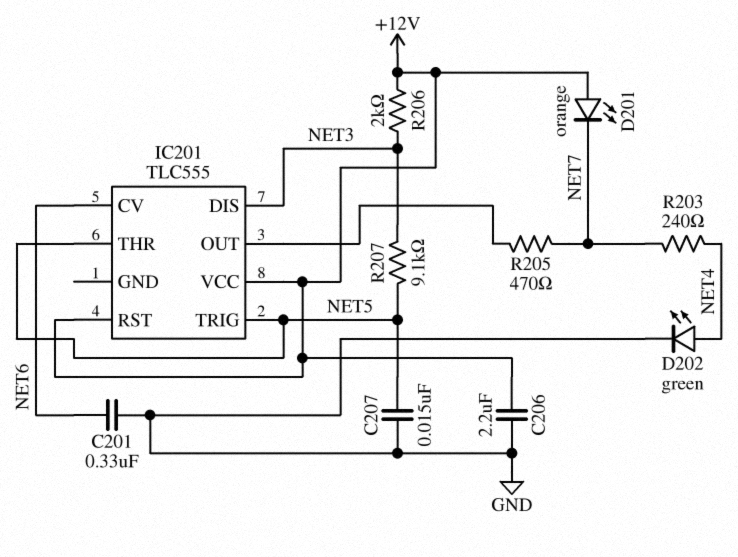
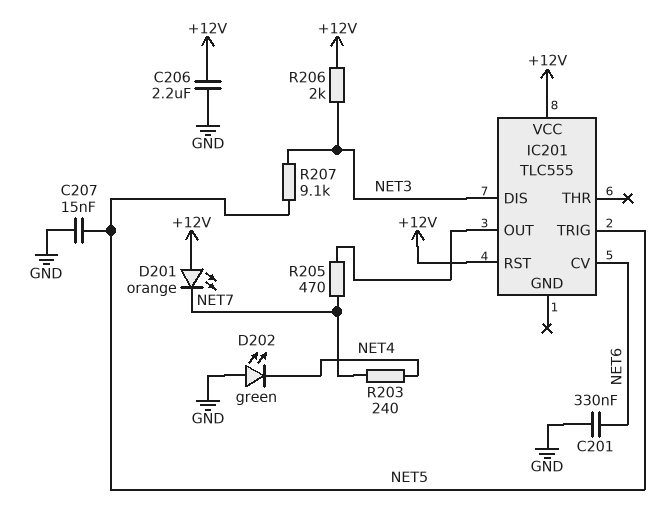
D202: LED green (A NET4, K GND) -> LED green (A GND, K NET4)
IC201 pin THR: NET5 -> none

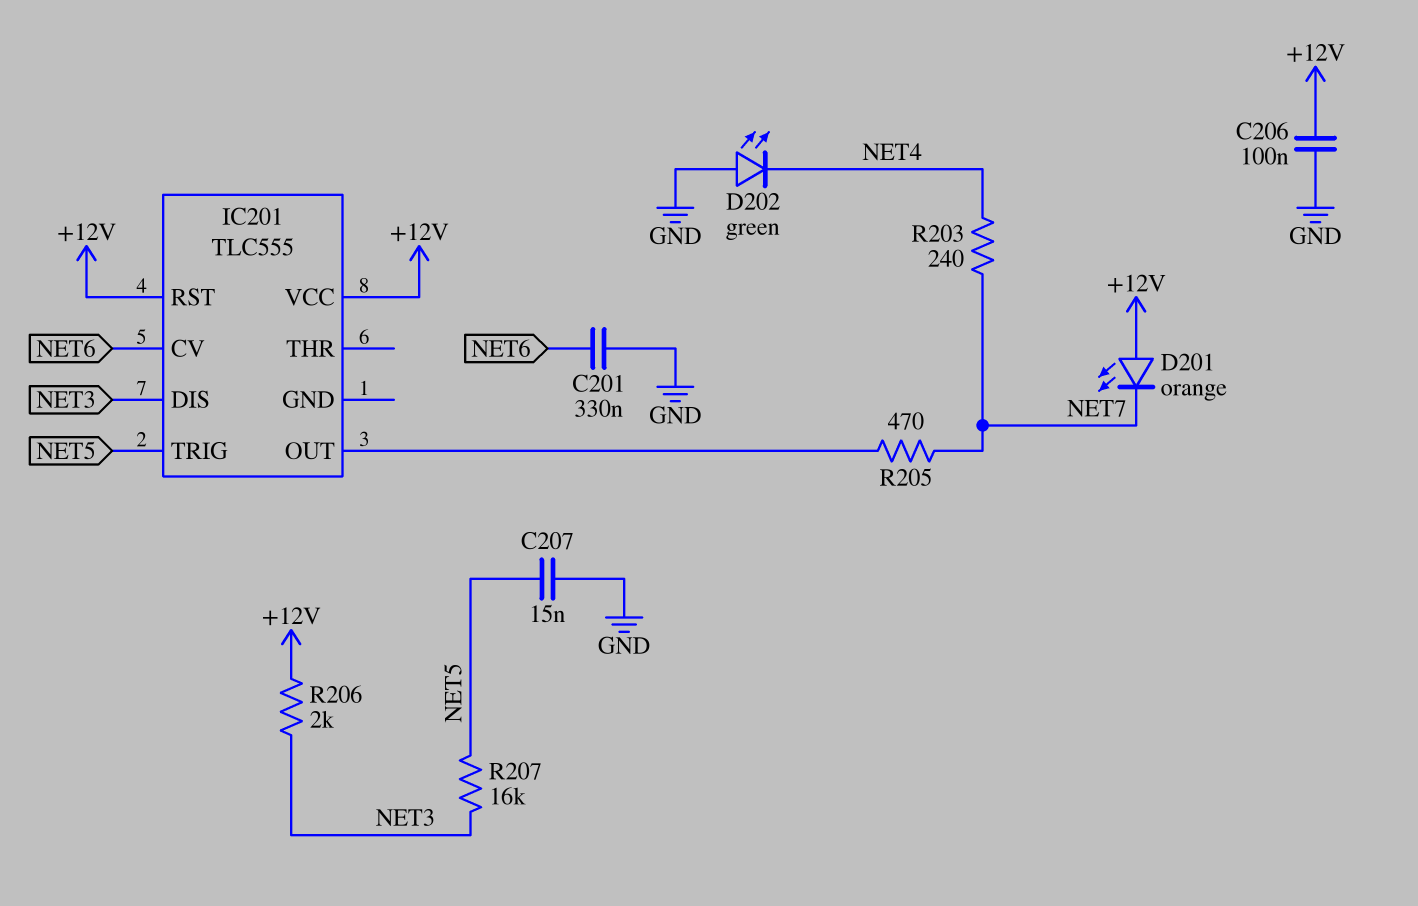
C206: 2.2uF (+12V, GND) -> 100nF (+12V, GND)
R207: 9.1k (NET3, NET5) -> 16k (NET3, NET5)

